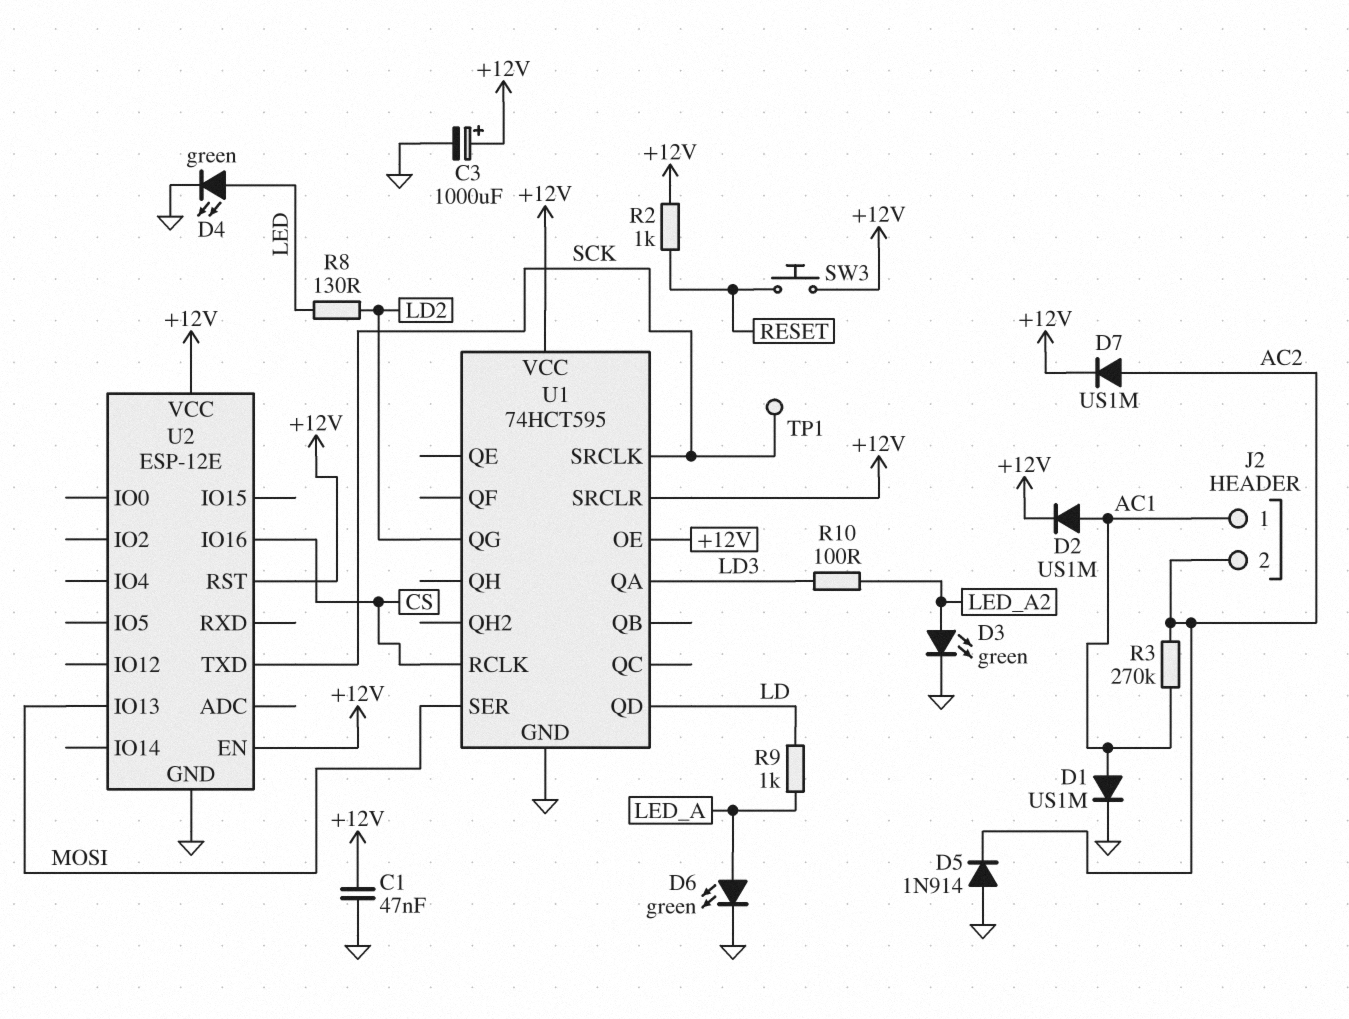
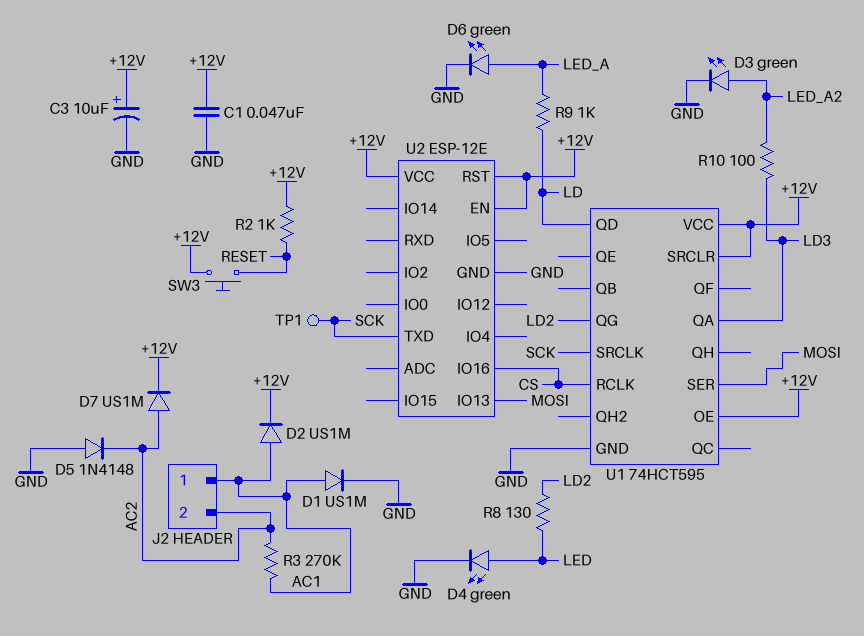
C3: 1000uF (plus +12V, minus GND) -> 10uF (plus +12V, minus GND)
D5: diode 1N914 (A GND, K AC2) -> diode 1N4148 (A GND, K AC2)

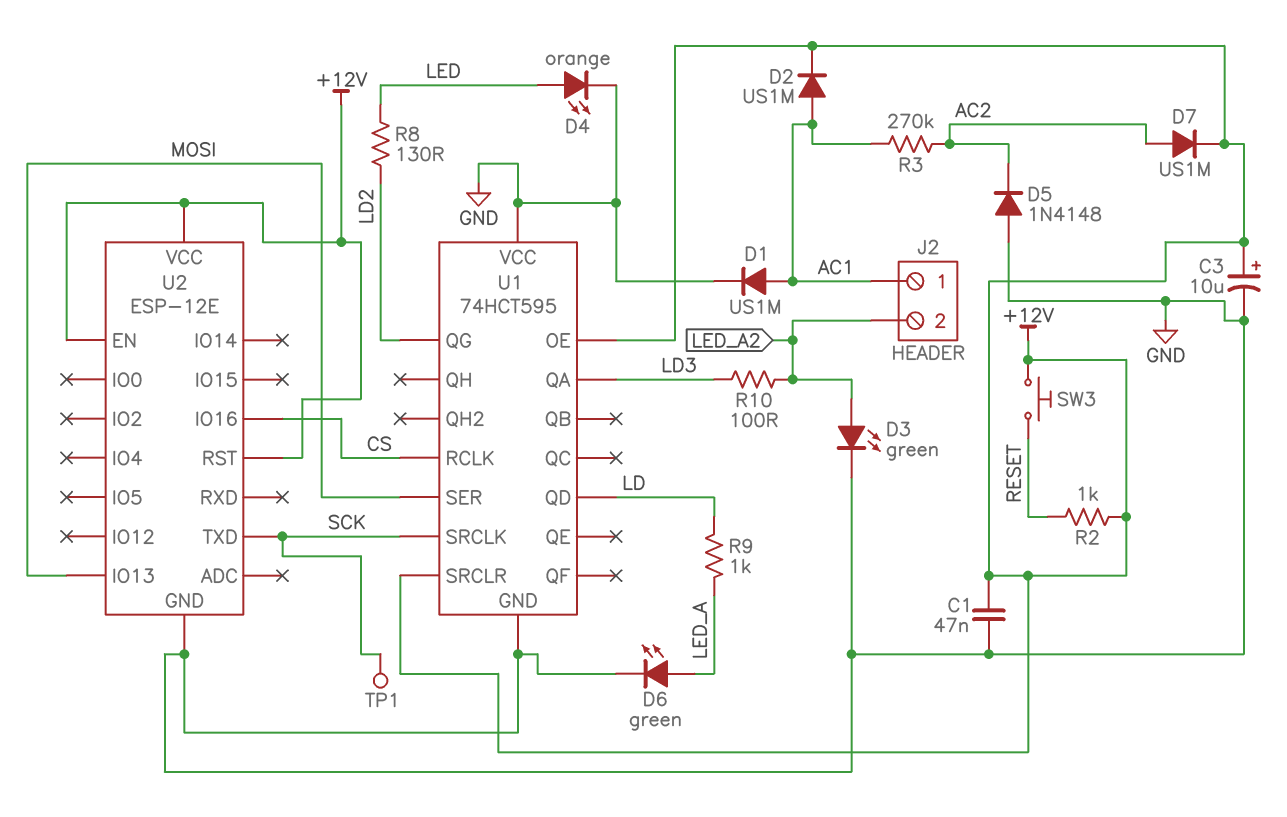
D4: LED green (A LED, K GND) -> LED orange (A LED, K GND)
J2 pin 2: AC2 -> LED_A2
U1 pin VCC: +12V -> GND

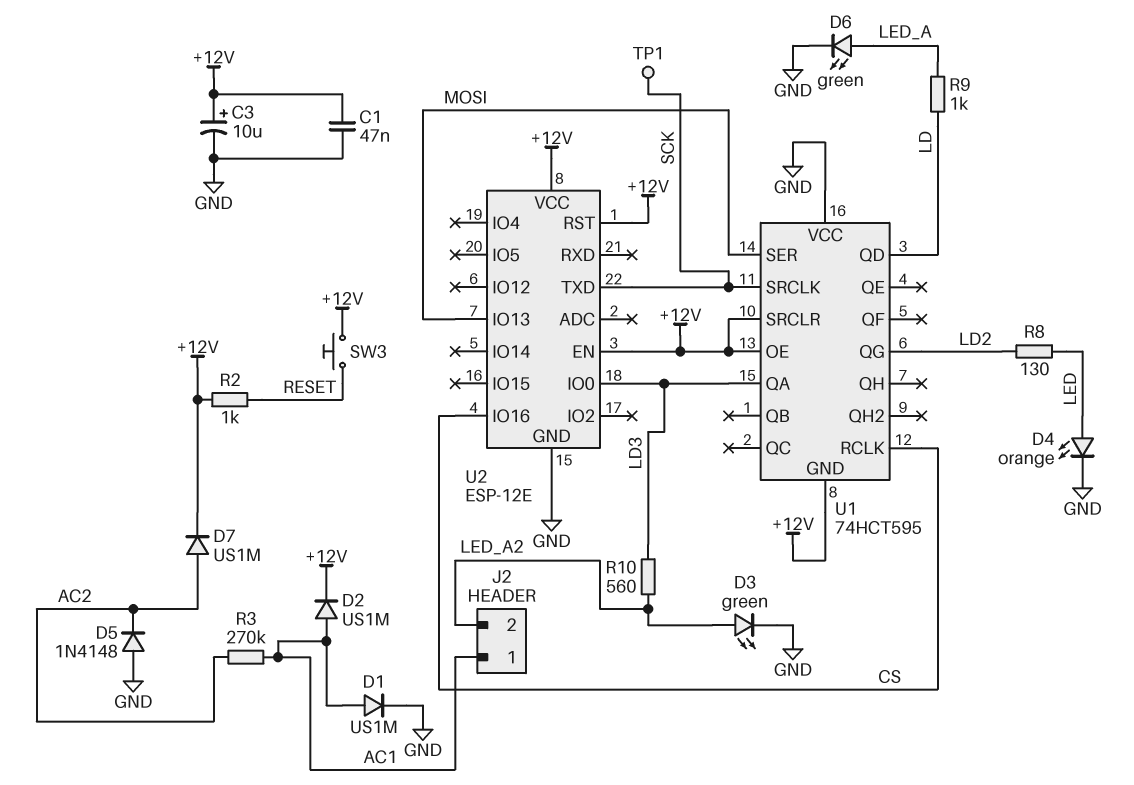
R10: 100 (LD3, LED_A2) -> 560 (LD3, LED_A2)
U1 pin GND: GND -> +12V
U2 pin IO0: none -> LD3

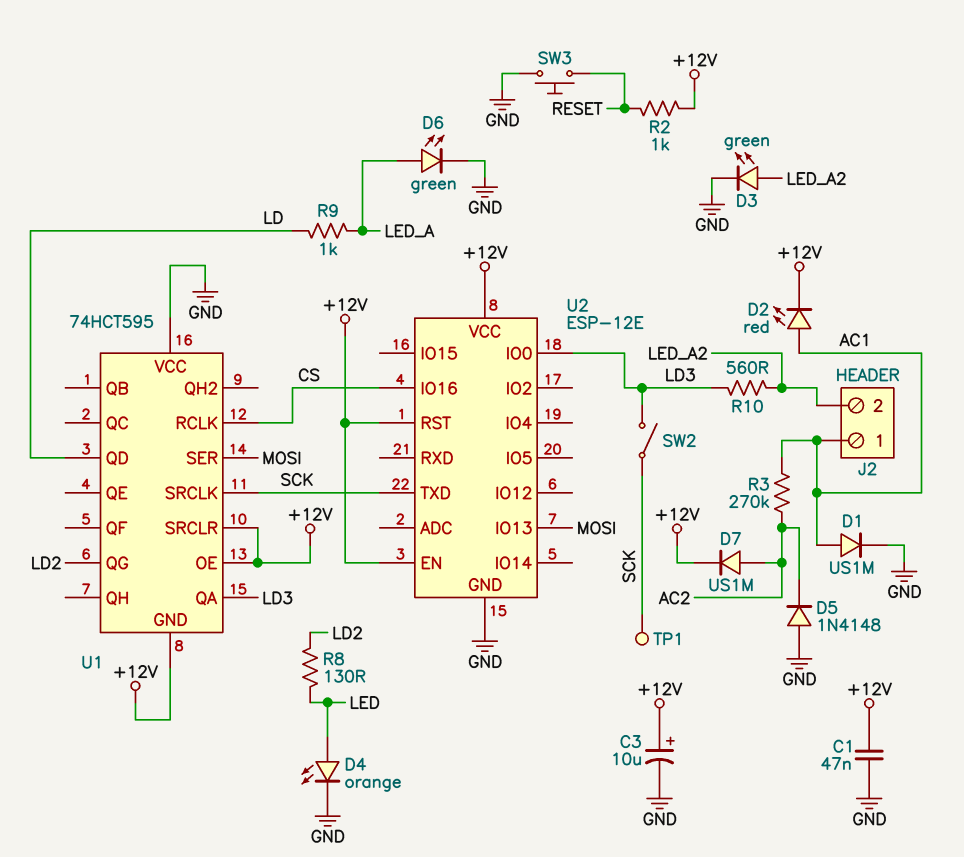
D2: diode US1M (A AC1, K +12V) -> LED red (A AC1, K +12V)
SW2: none -> switch (LD3, SCK)
SW3: button (+12V, RESET) -> button (GND, RESET)

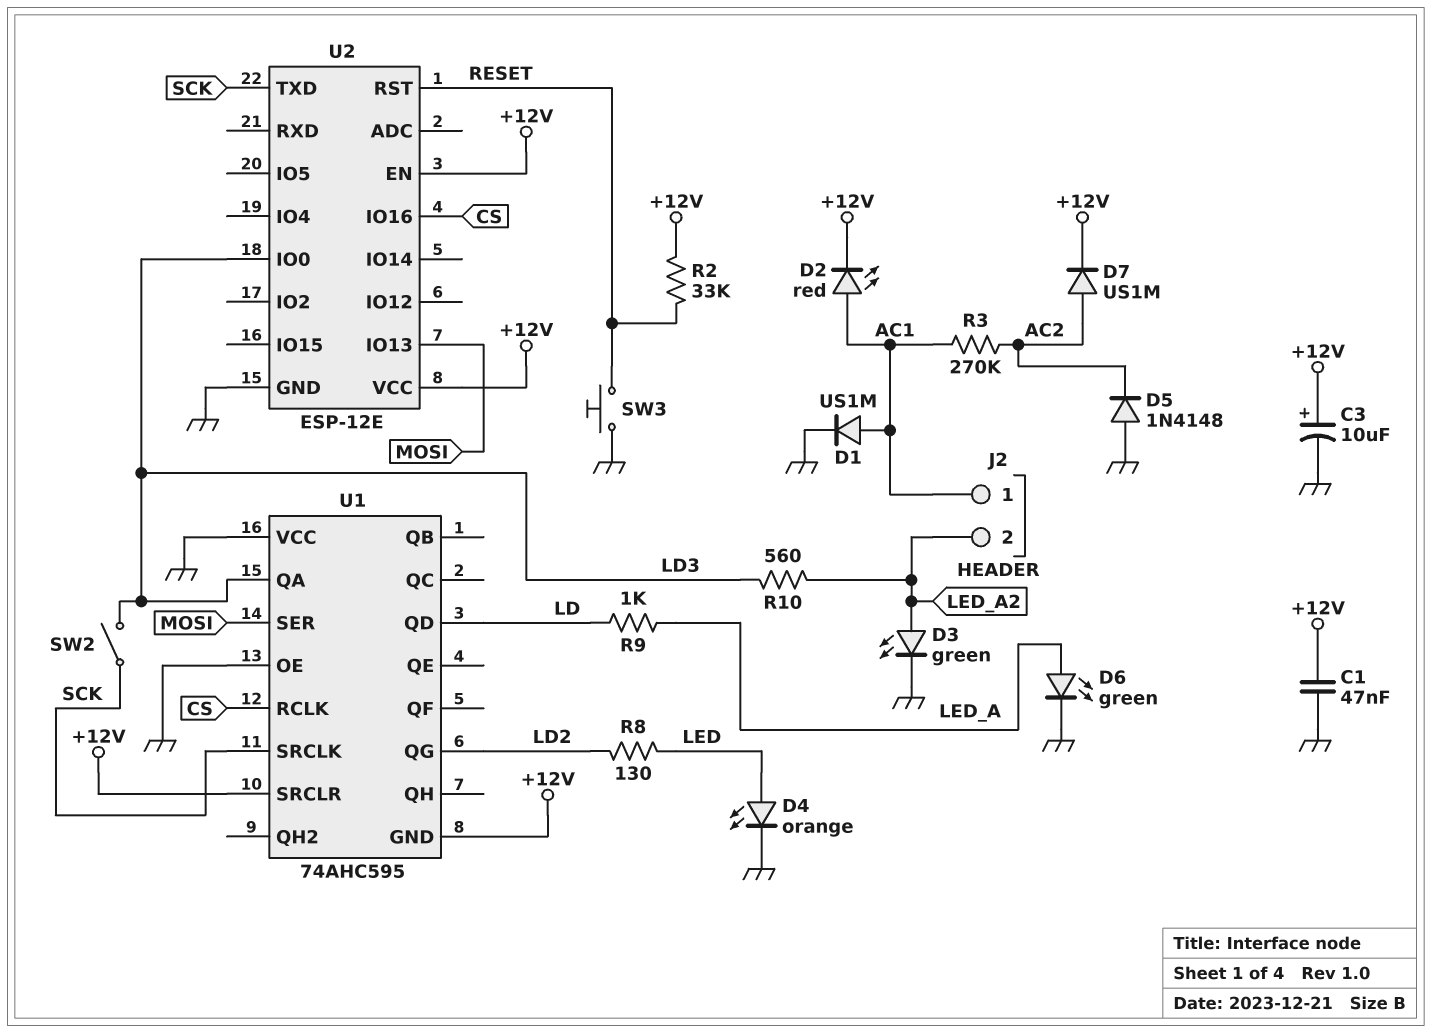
R2: 1k (+12V, RESET) -> 33k (+12V, RESET)
TP1: test point (SCK) -> none
U1: 74HCT595 -> 74AHC595
U1 pin OE: +12V -> GND
U2 pin RST: +12V -> RESET

